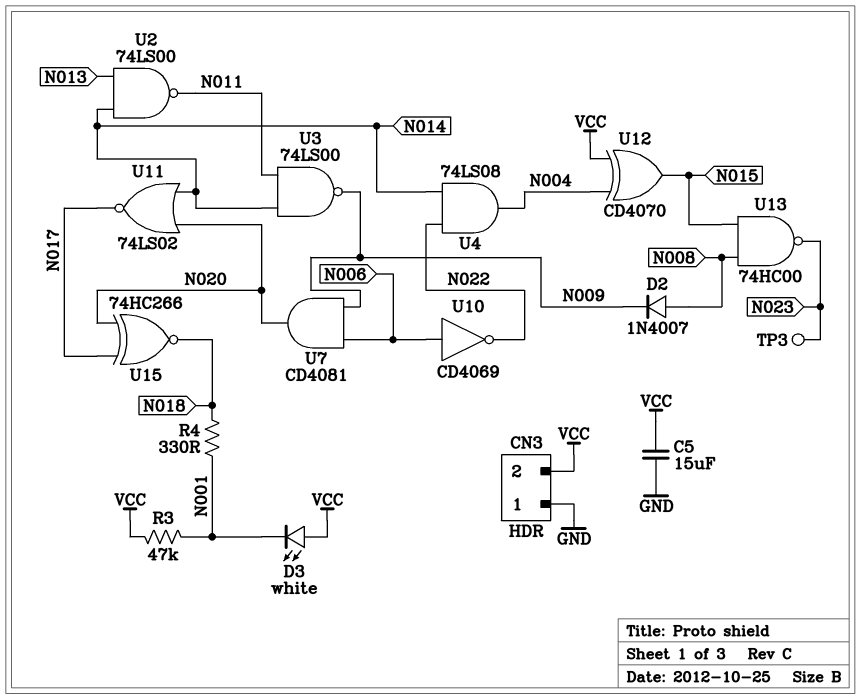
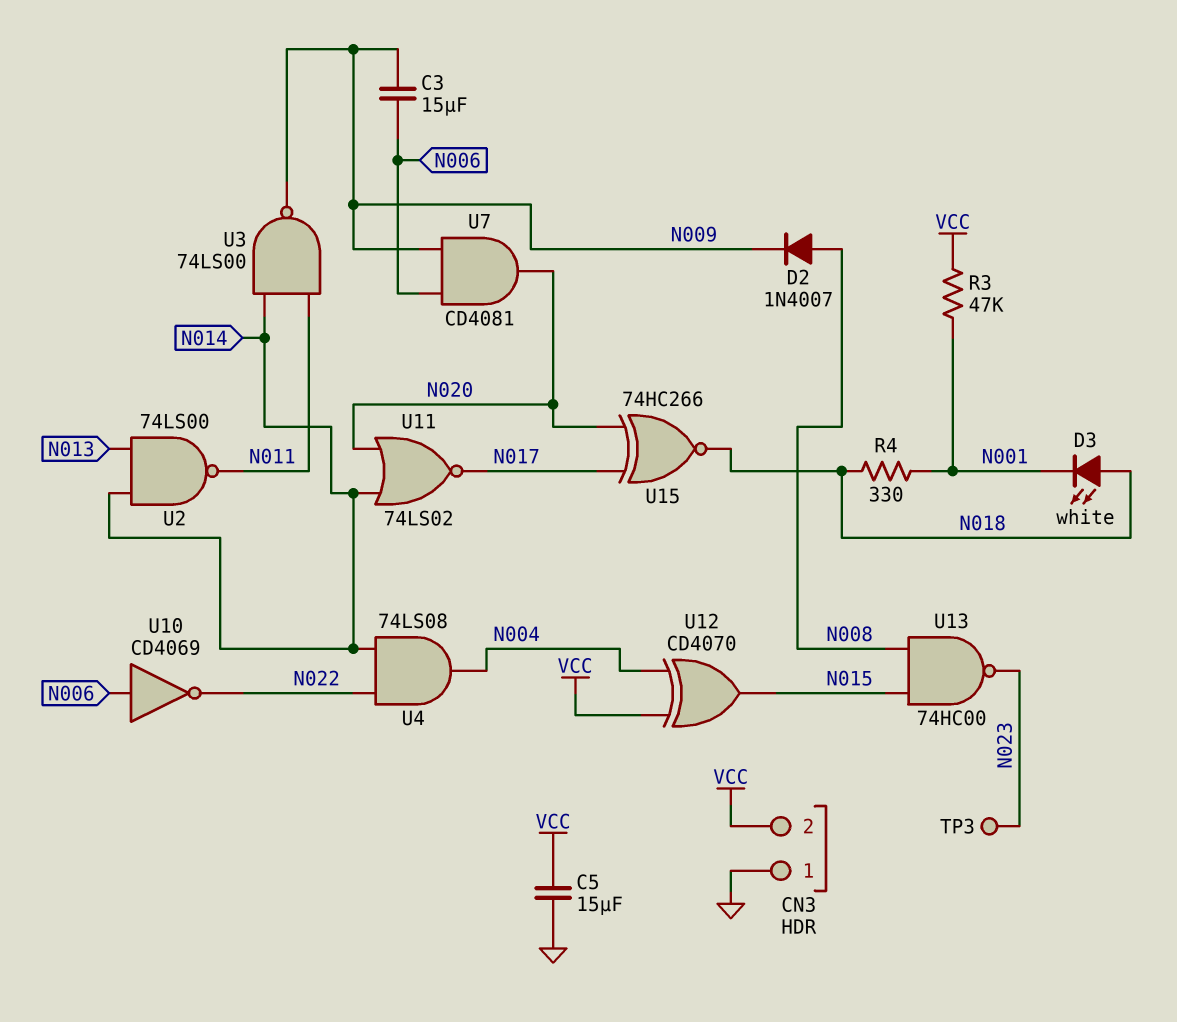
C3: none -> 15uF (N006, N009)
D3: LED white (A VCC, K N001) -> LED white (A N018, K N001)

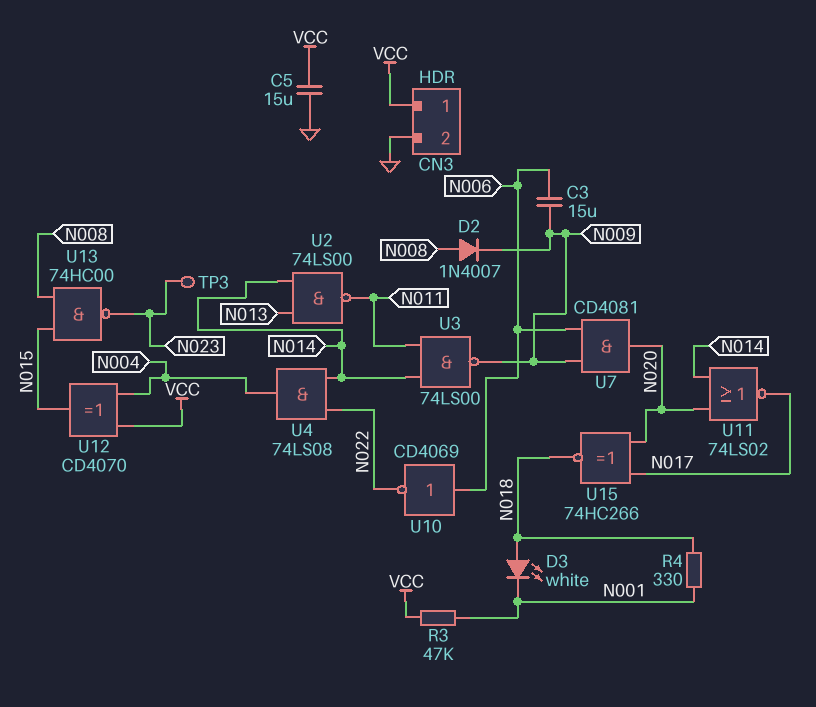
CN3 pin 1: GND -> VCC
CN3 pin 2: VCC -> GND

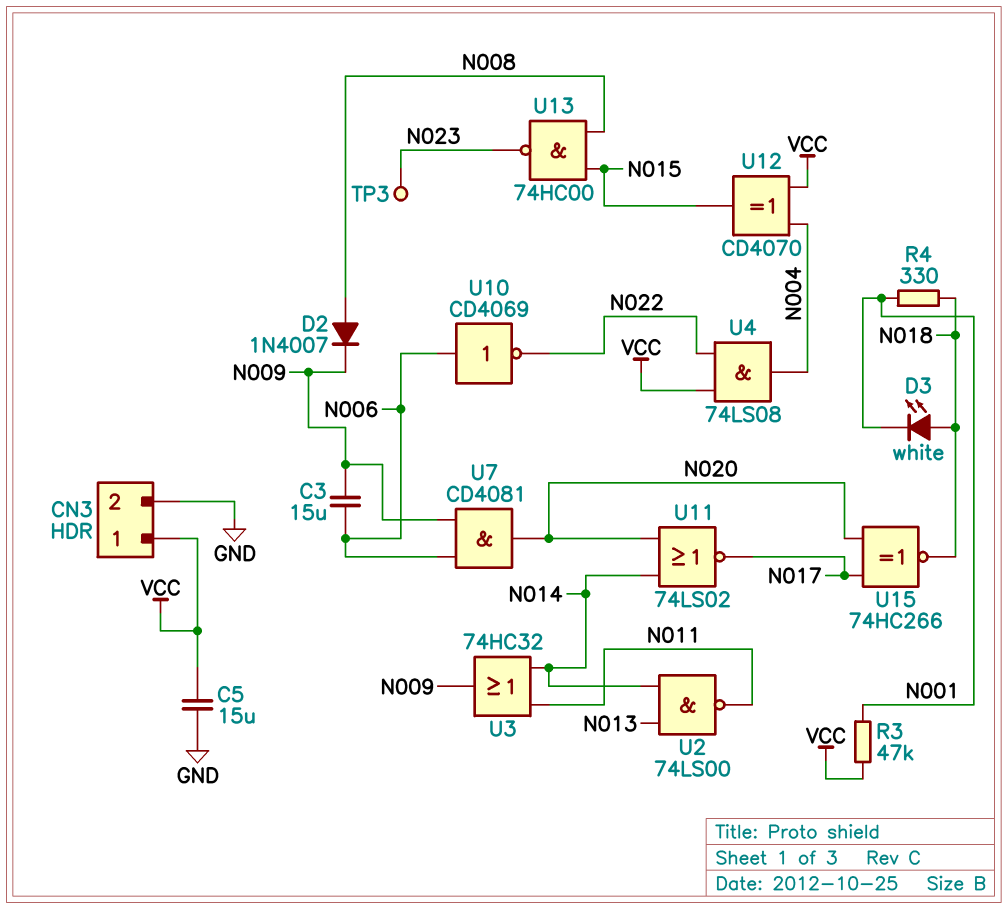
U3: NAND 74LS00 (in N011, in N014, out N009) -> OR 74HC32 (in N011, in N014, out N009)
U4: AND 74LS08 (in N014, in N022, out N004) -> AND 74LS08 (in N022, in VCC, out N004)

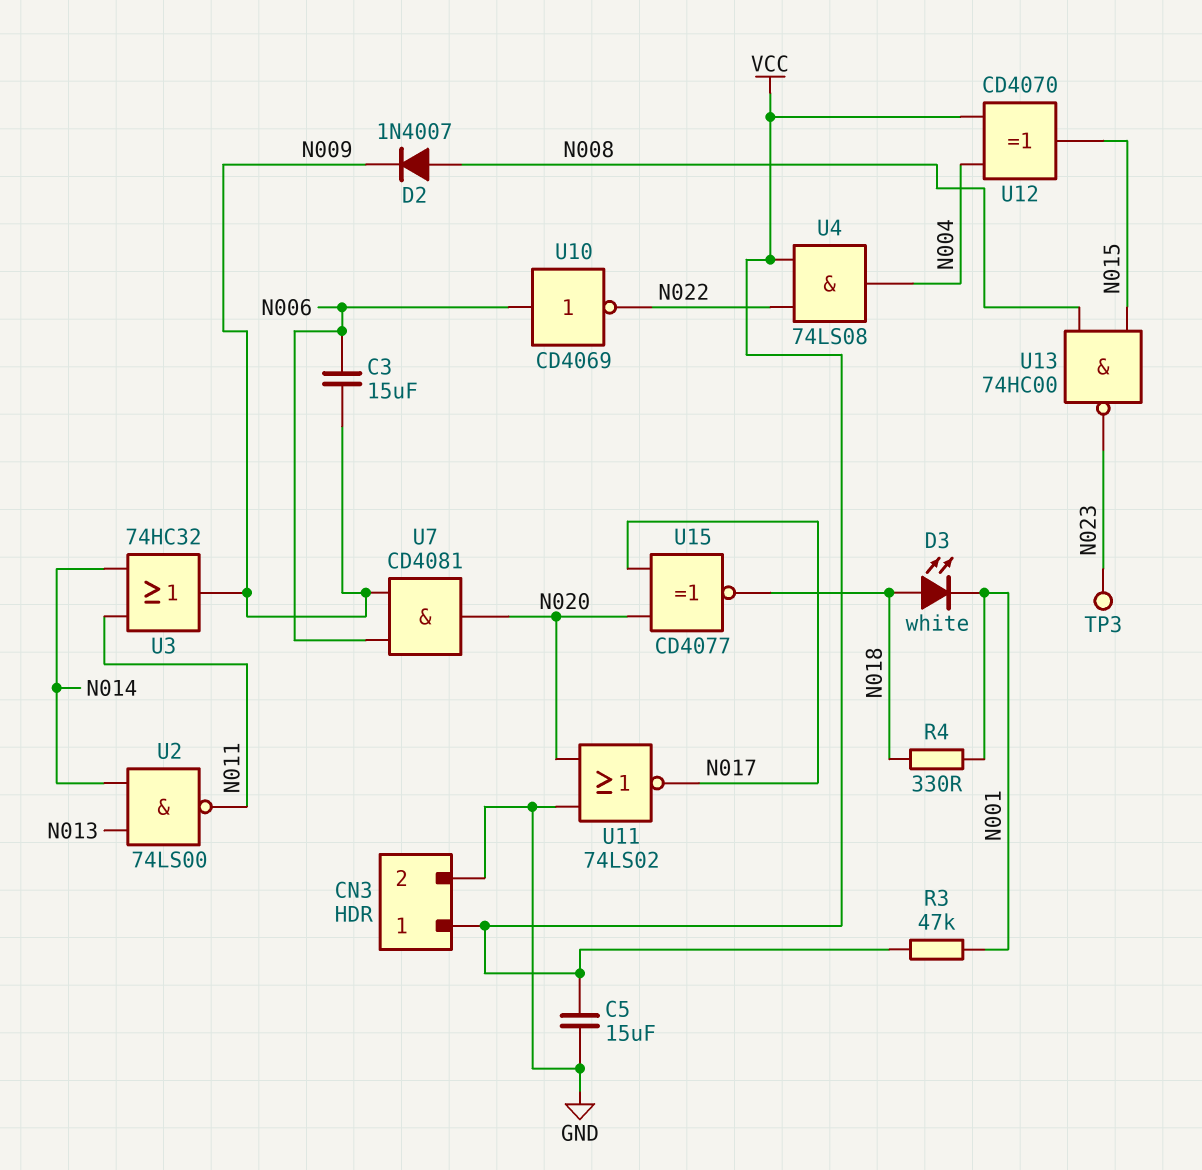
U11: NOR 74LS02 (in N014, in N020, out N017) -> NOR 74LS02 (in GND, in N020, out N017)
U15: XNOR 74HC266 (in N017, in N020, out N018) -> XNOR CD4077 (in N017, in N020, out N018)

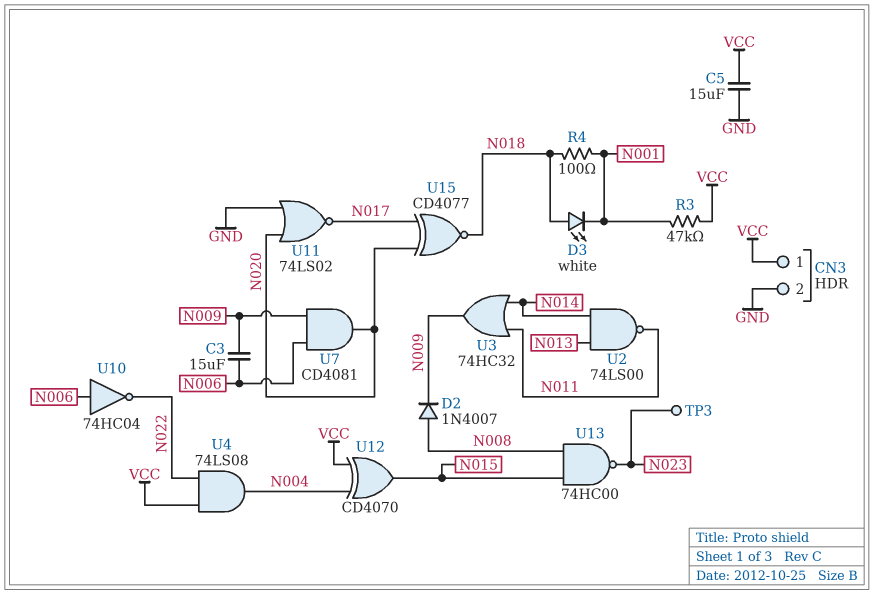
R4: 330 (N001, N018) -> 100 (N001, N018)
U10: NOT CD4069 (in N006, out N022) -> NOT 74HC04 (in N006, out N022)

